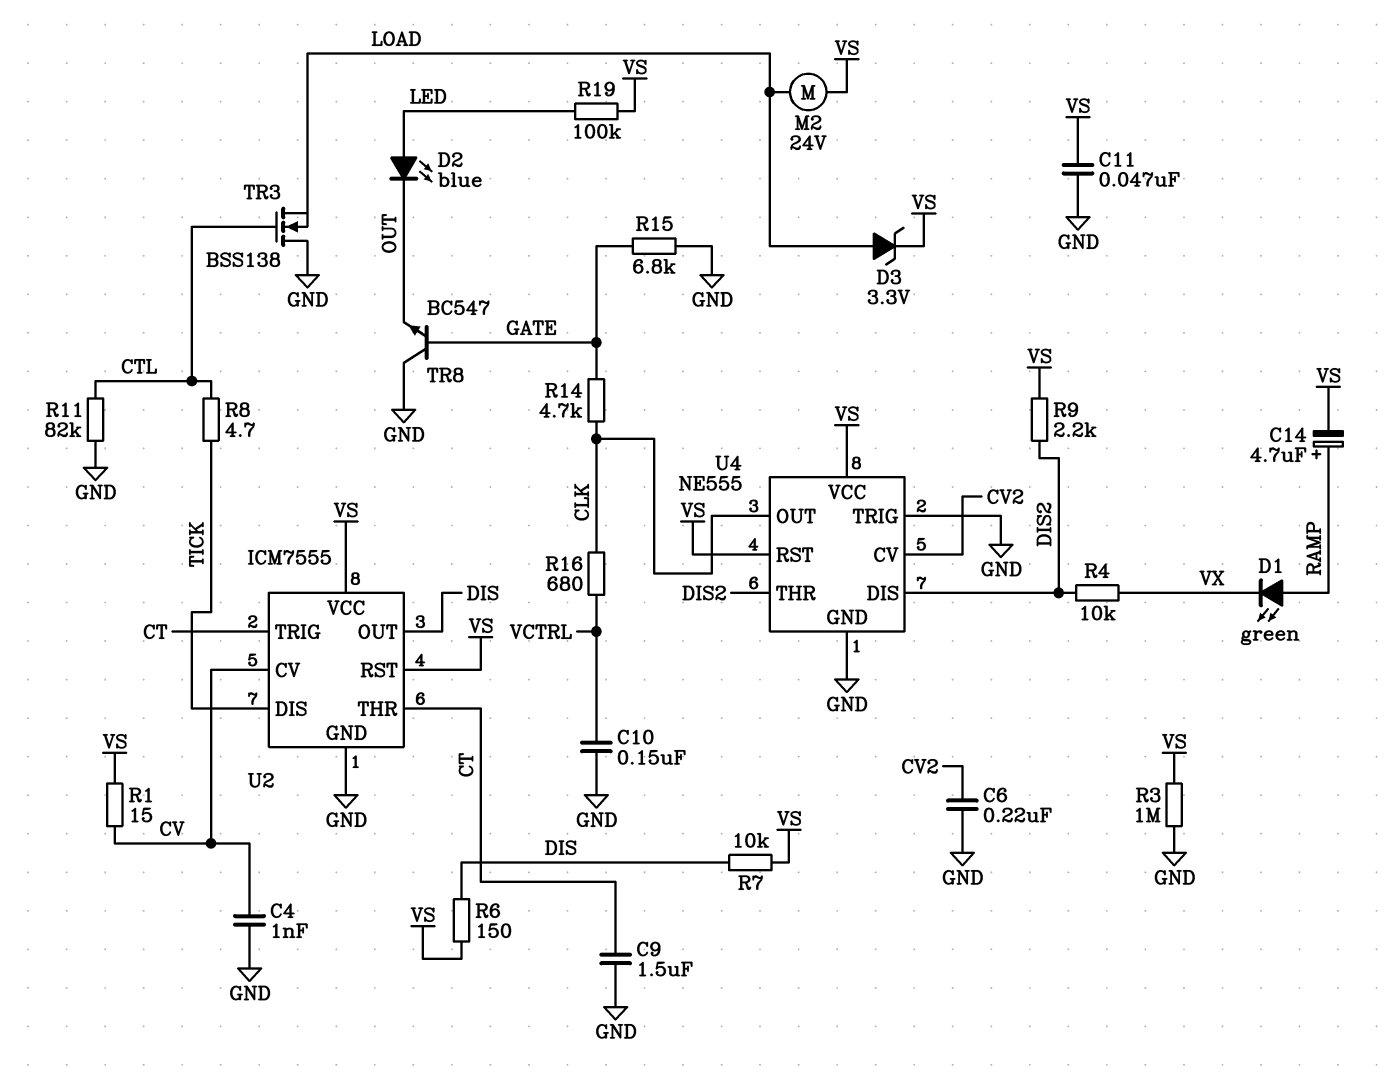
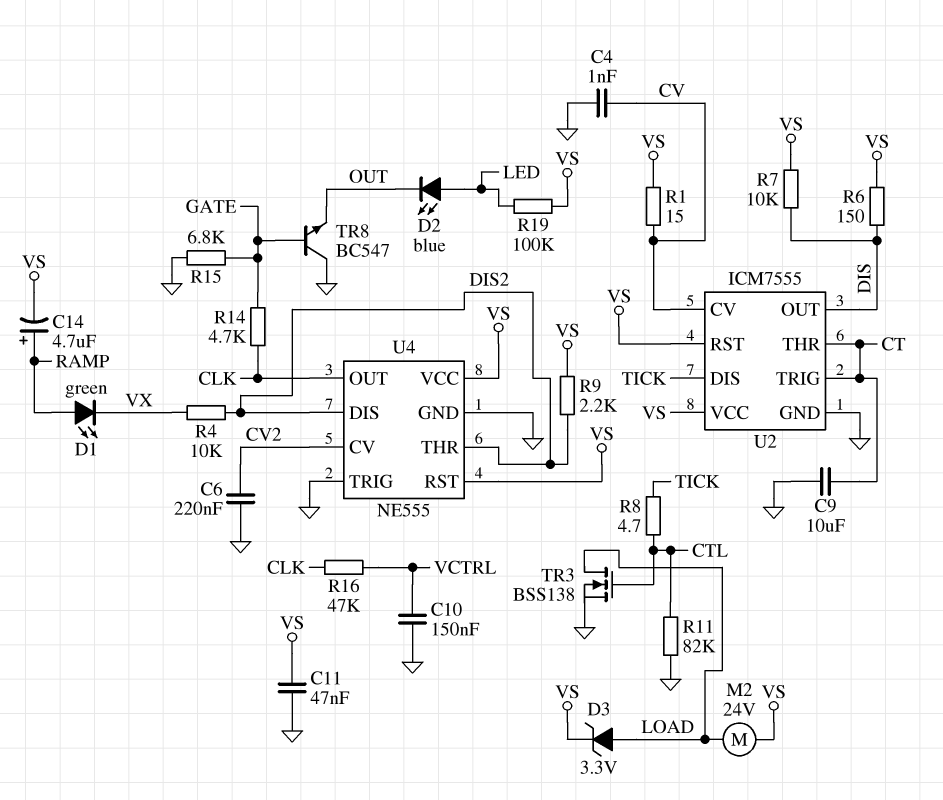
C9: 1.5uF (CT, GND) -> 10uF (CT, GND)
R3: 1M (GND, VS) -> none
R16: 680 (CLK, VCTRL) -> 47k (CLK, VCTRL)
TR3: NMOS BSS138 (G CTL, D GND, S LOAD) -> NMOS BSS138 (G CTL, D LOAD, S GND)

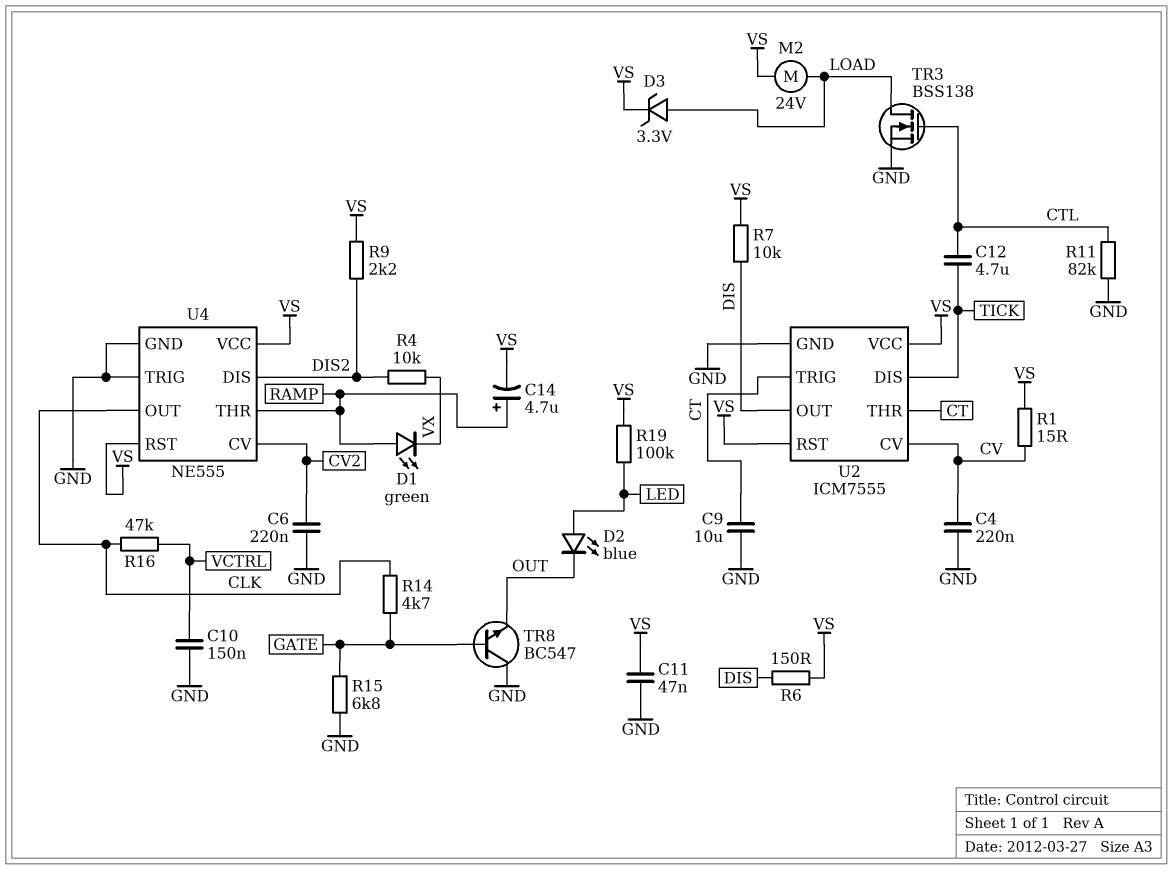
C4: 1nF (CV, GND) -> 220nF (CV, GND)
C12: none -> 4.7uF (CTL, TICK)
R8: 4.7 (CTL, TICK) -> none
U4 pin THR: DIS2 -> RAMP

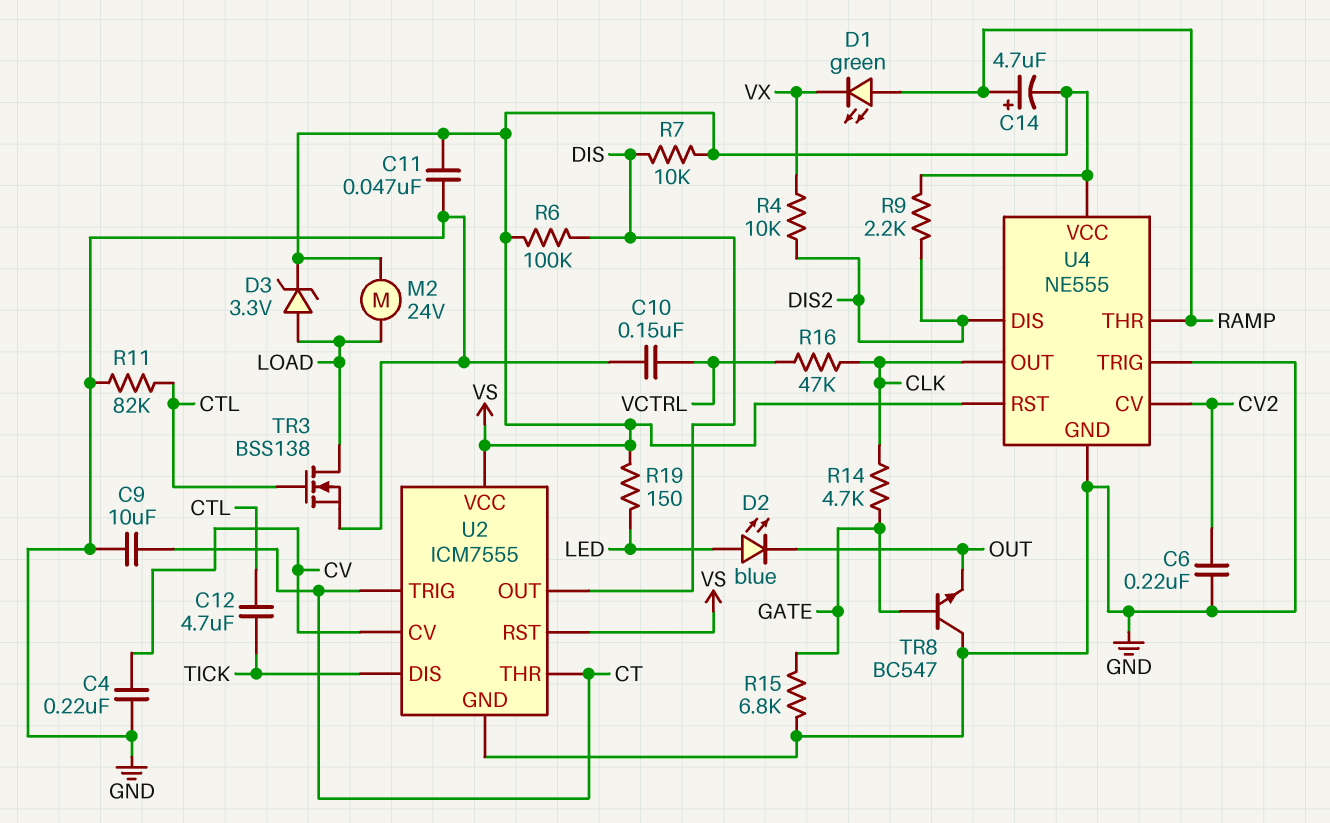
R1: 15 (CV, VS) -> none
R6: 150 (DIS, VS) -> 100k (DIS, VS)
R19: 100k (LED, VS) -> 150 (LED, VS)

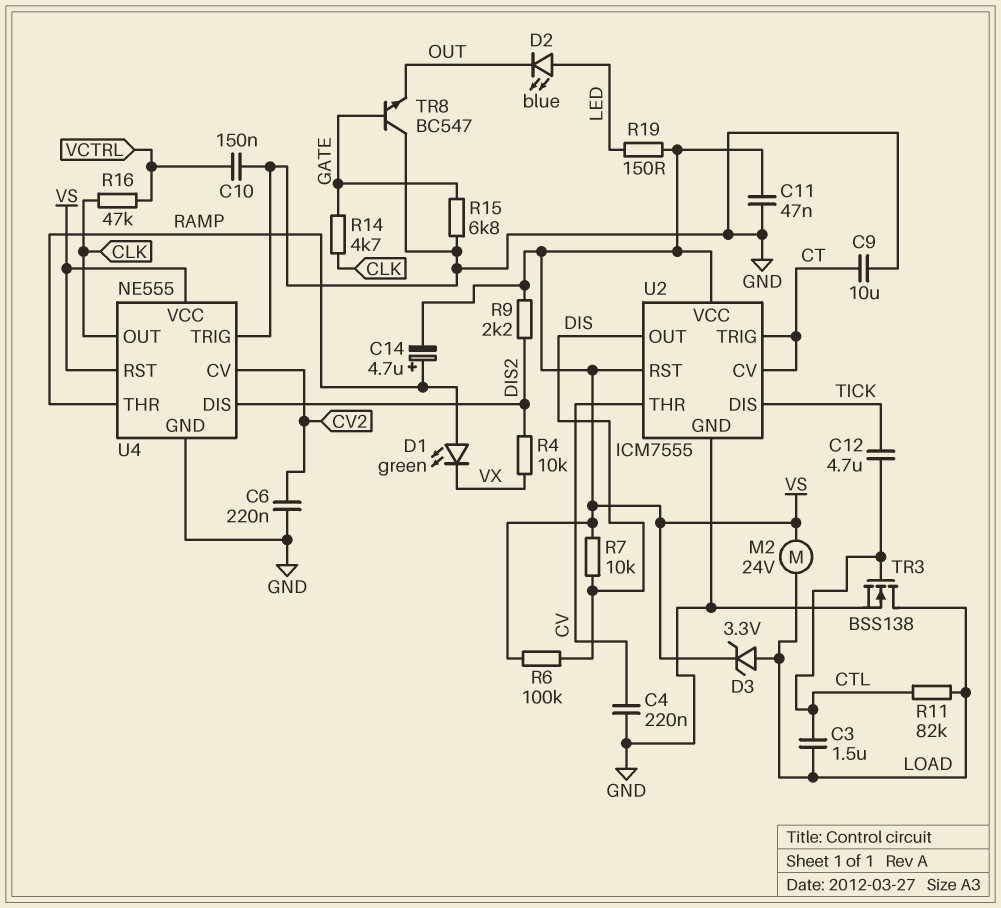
C3: none -> 1.5uF (CTL, LOAD)
R11: 82k (CTL, GND) -> 82k (CTL, LOAD)
U2 pin CV: CV -> CT
U2 pin THR: CT -> CV

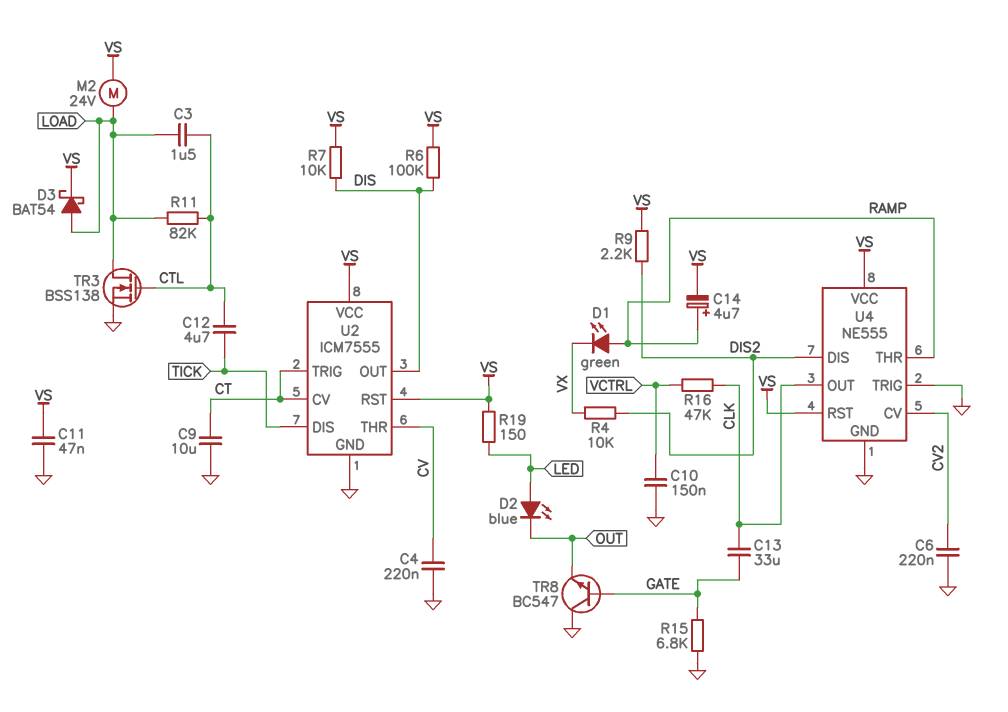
C13: none -> 33uF (CLK, GATE)
D3: zener 3.3V (A LOAD, K VS) -> schottky BAT54 (A LOAD, K VS)
R14: 4.7k (CLK, GATE) -> none

